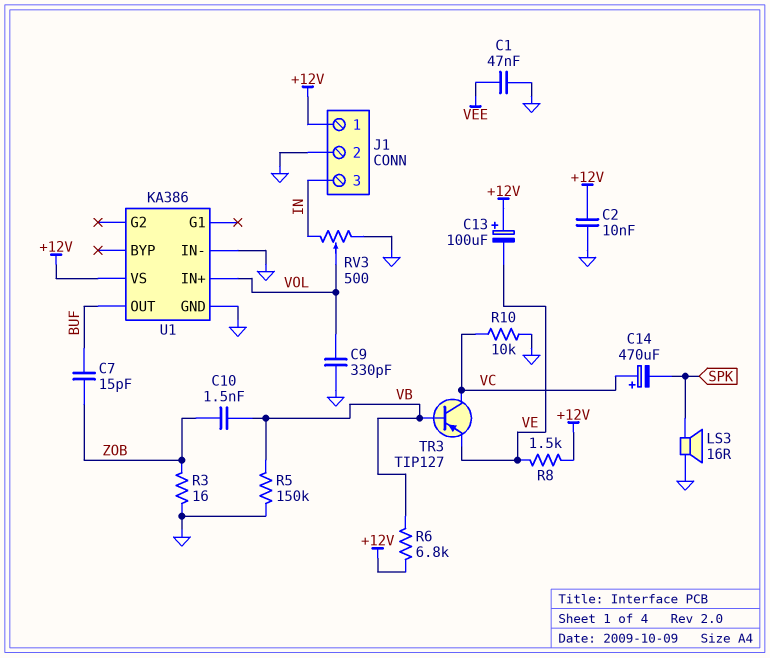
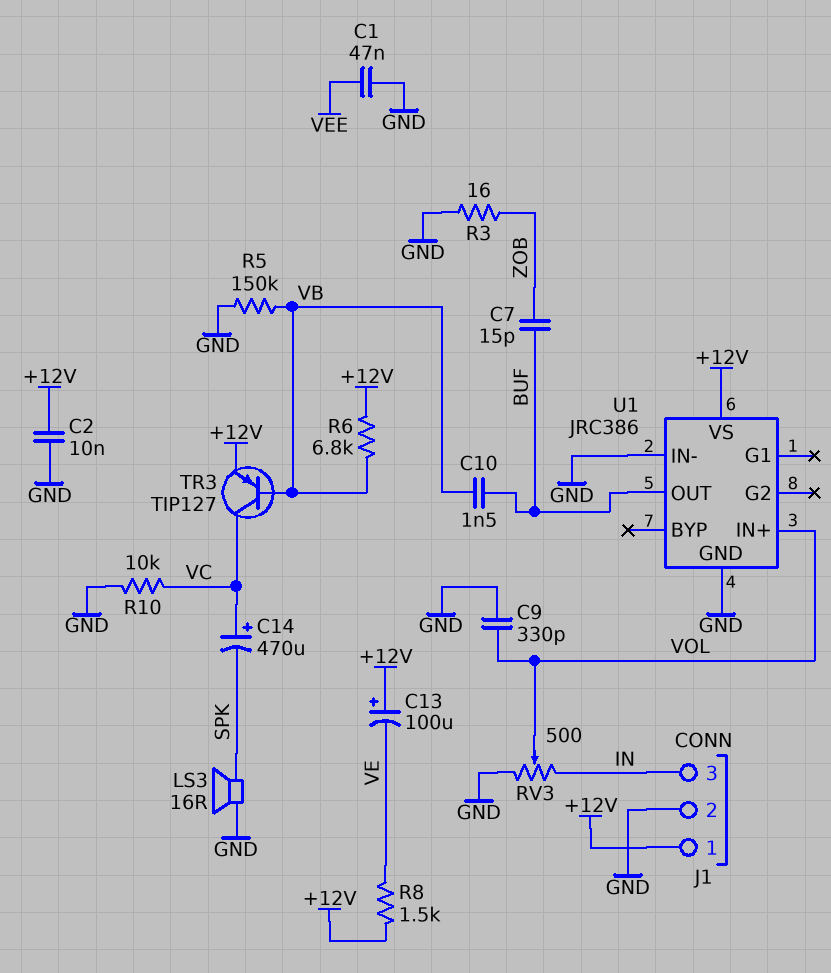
C10: 1.5nF (VB, ZOB) -> 1.5nF (BUF, VB)
TR3: PNP TIP127 (B VB, C VC, E VE) -> PNP TIP127 (B VB, C VC, E +12V)
U1: KA386 -> JRC386

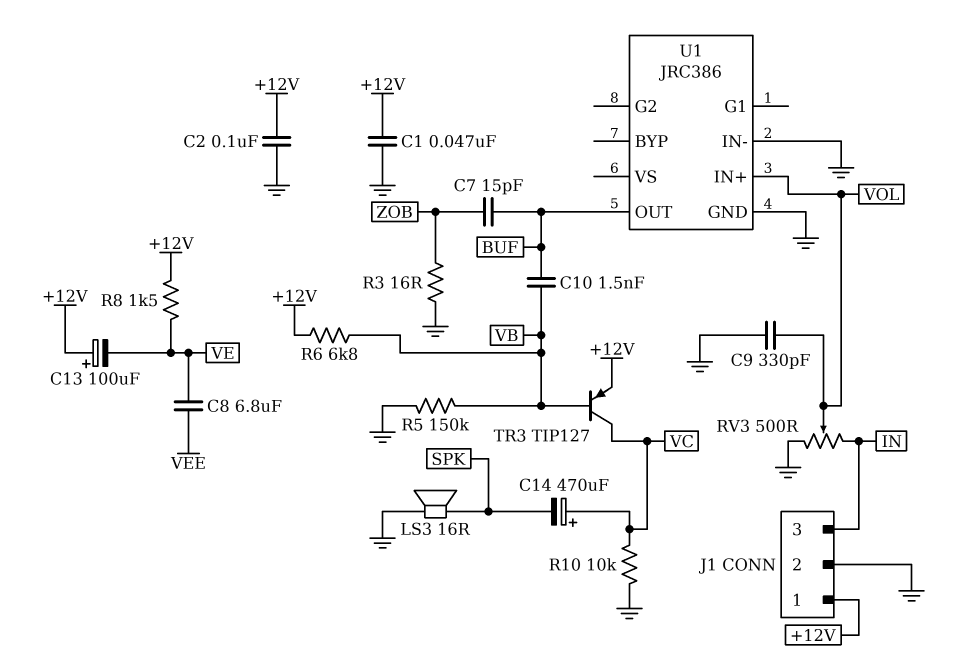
C1: 47nF (GND, VEE) -> 47nF (+12V, GND)
C2: 10nF (+12V, GND) -> 100nF (+12V, GND)
C8: none -> 6.8uF (VE, VEE)
U1 pin VS: +12V -> none

